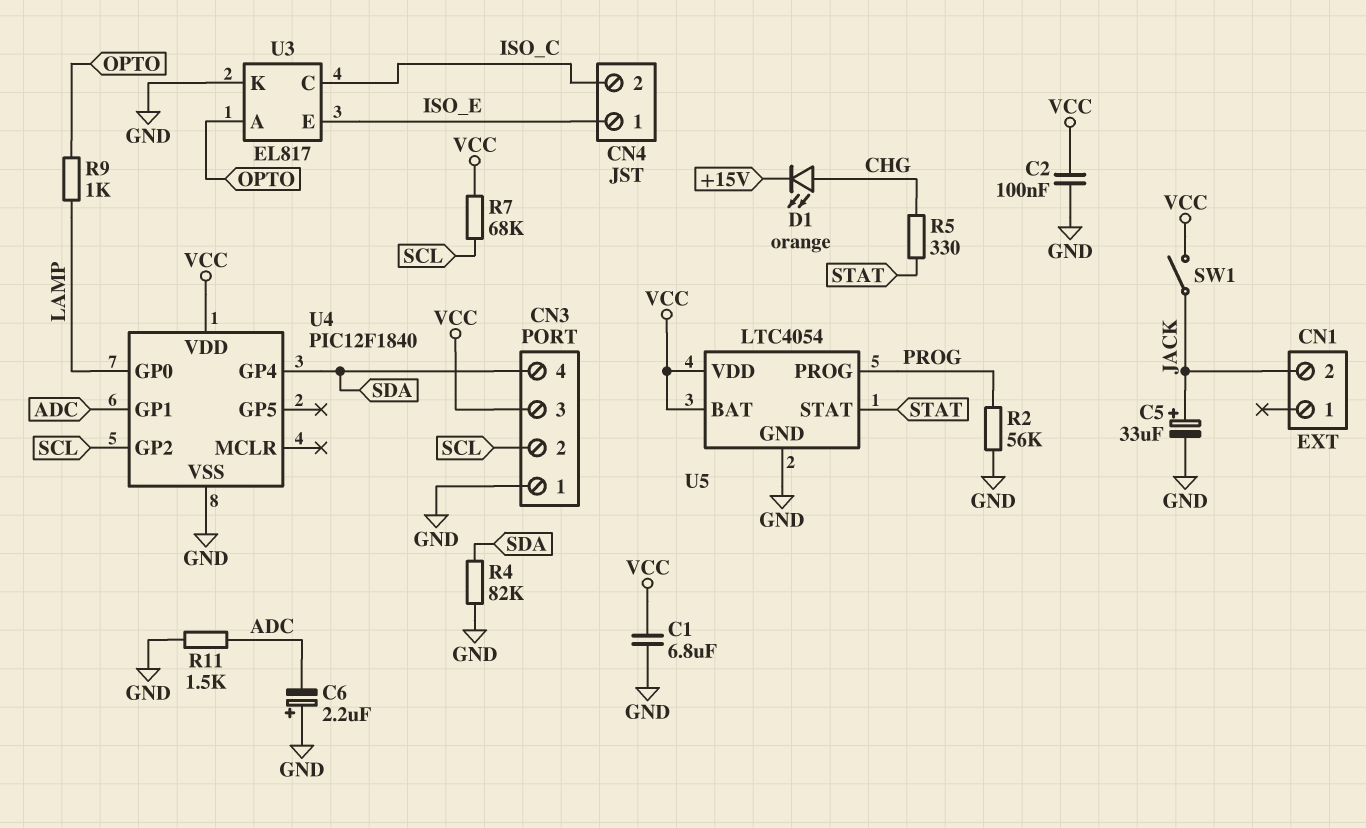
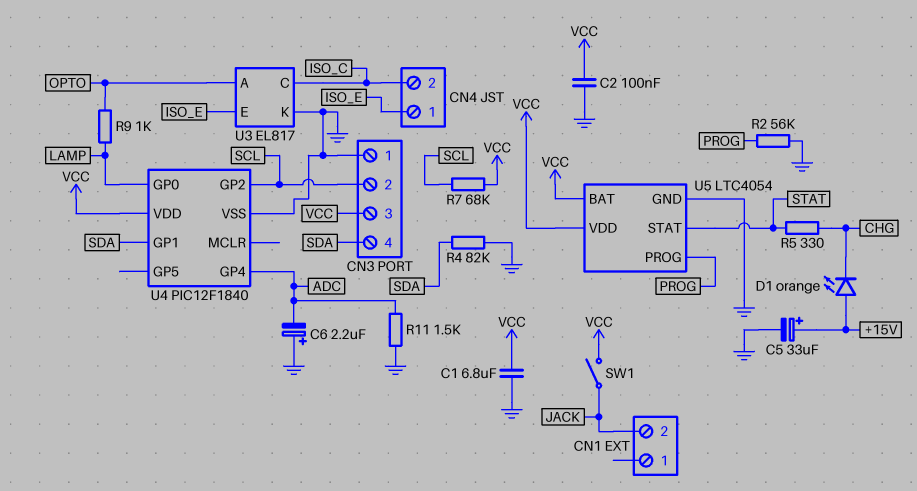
C5: 33uF (plus JACK, minus GND) -> 33uF (plus +15V, minus GND)
D1: LED orange (A CHG, K +15V) -> LED orange (A +15V, K CHG)
U4 pin GP1: ADC -> SDA
U4 pin GP4: SDA -> ADC

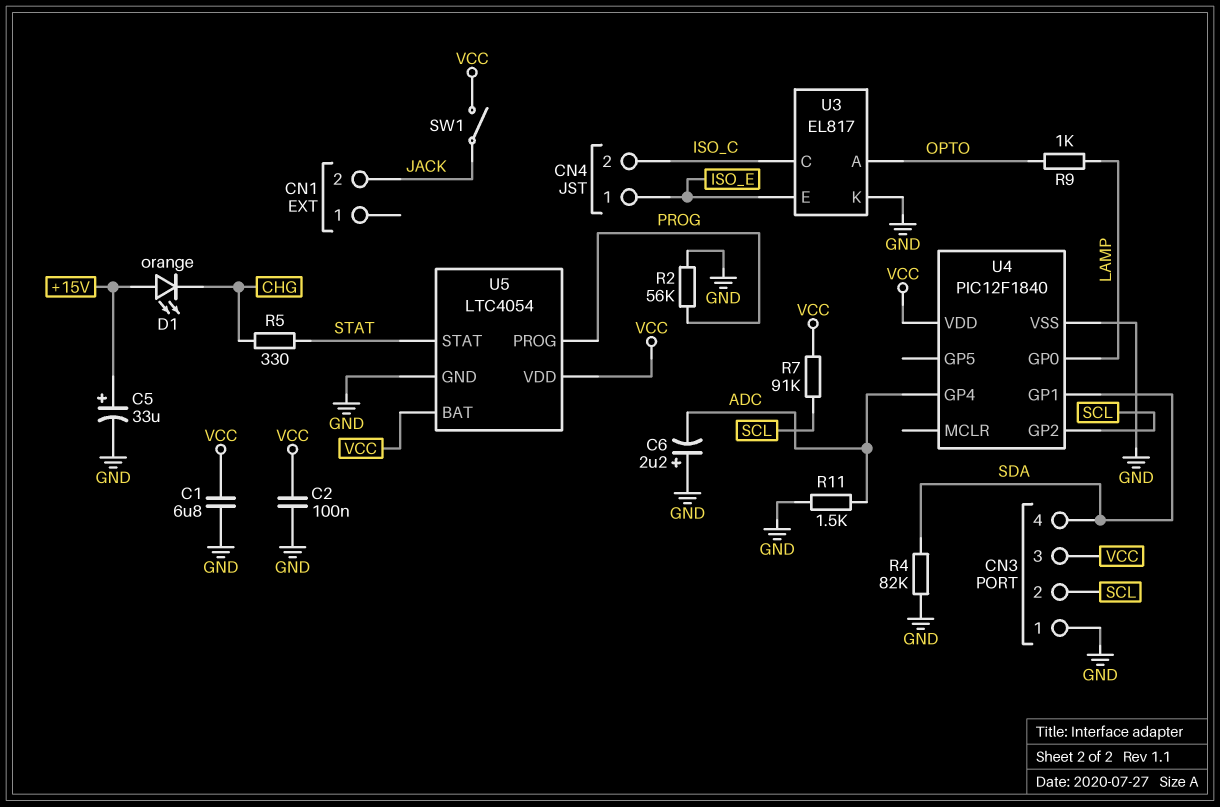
R7: 68k (SCL, VCC) -> 91k (SCL, VCC)

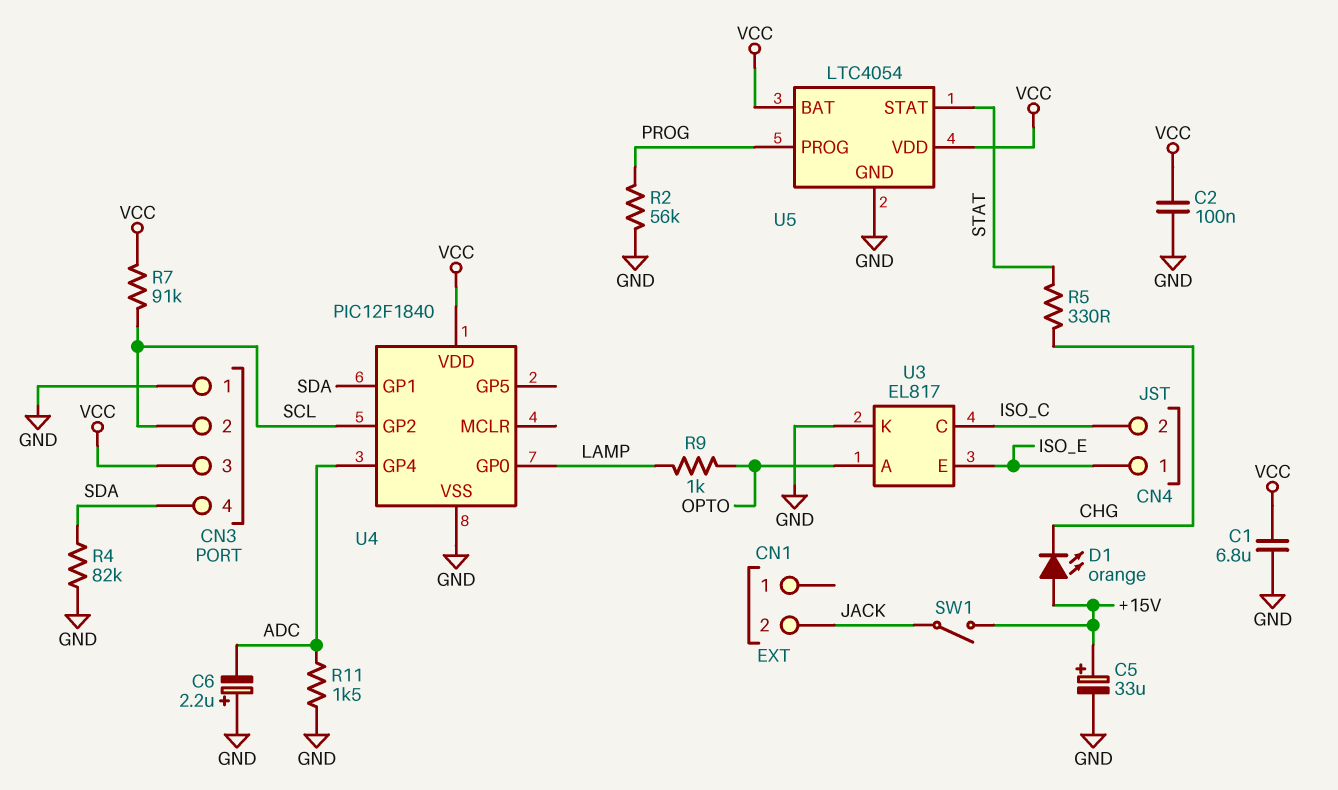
SW1: switch (JACK, VCC) -> switch (+15V, JACK)

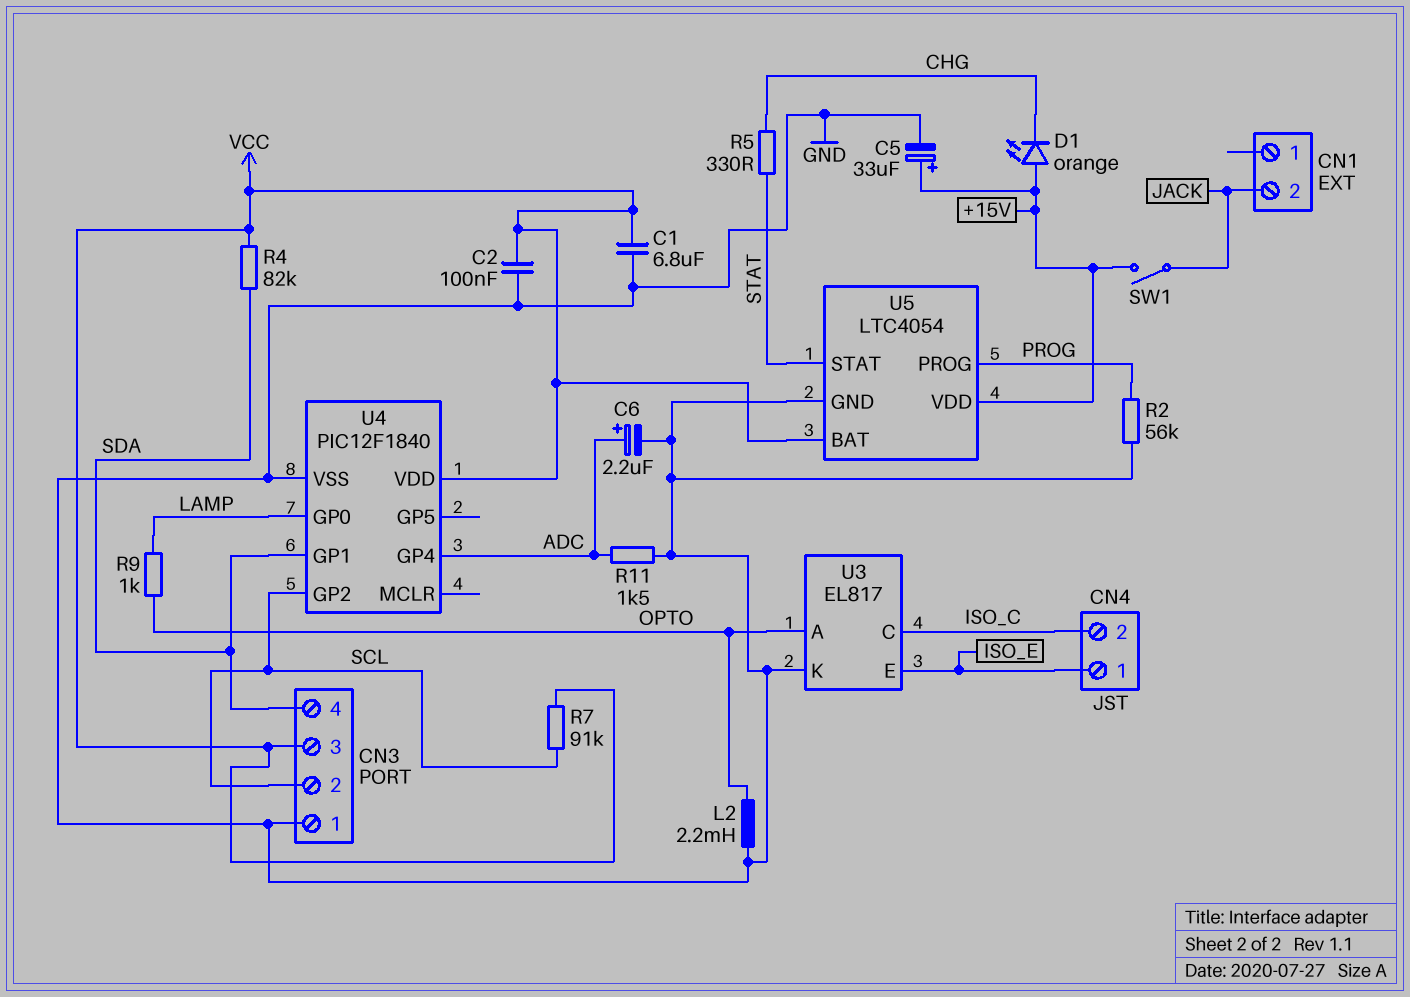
C6: 2.2uF (plus GND, minus ADC) -> 2.2uF (plus ADC, minus GND)
L2: none -> 2.2mH (GND, OPTO)
R4: 82k (GND, SDA) -> 82k (SDA, VCC)
U5 pin VDD: VCC -> +15V

